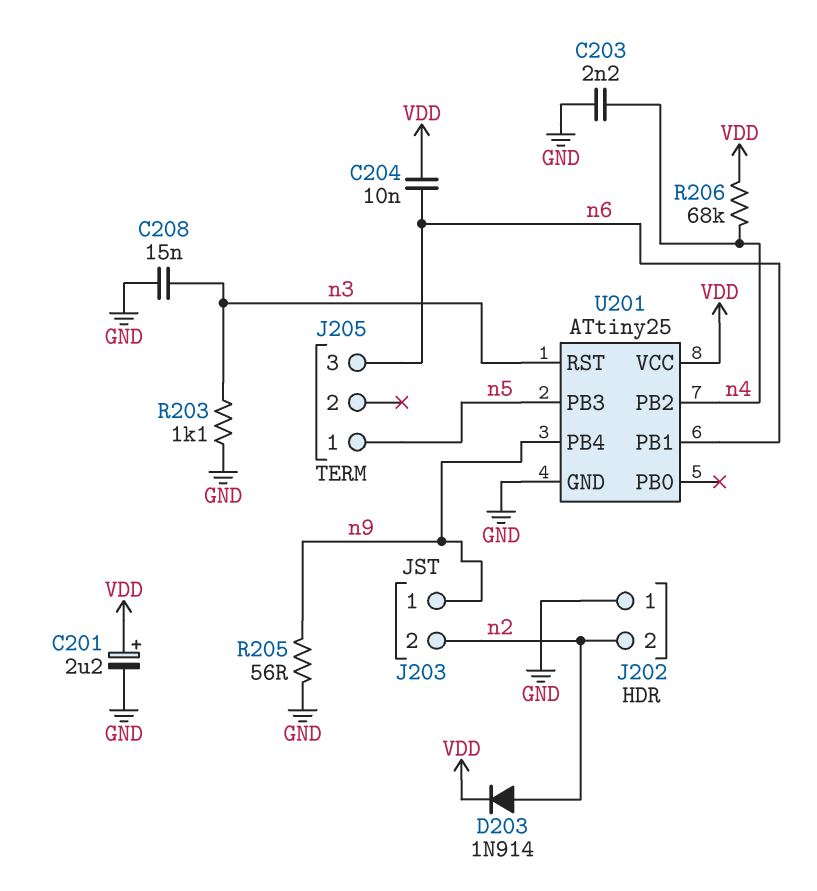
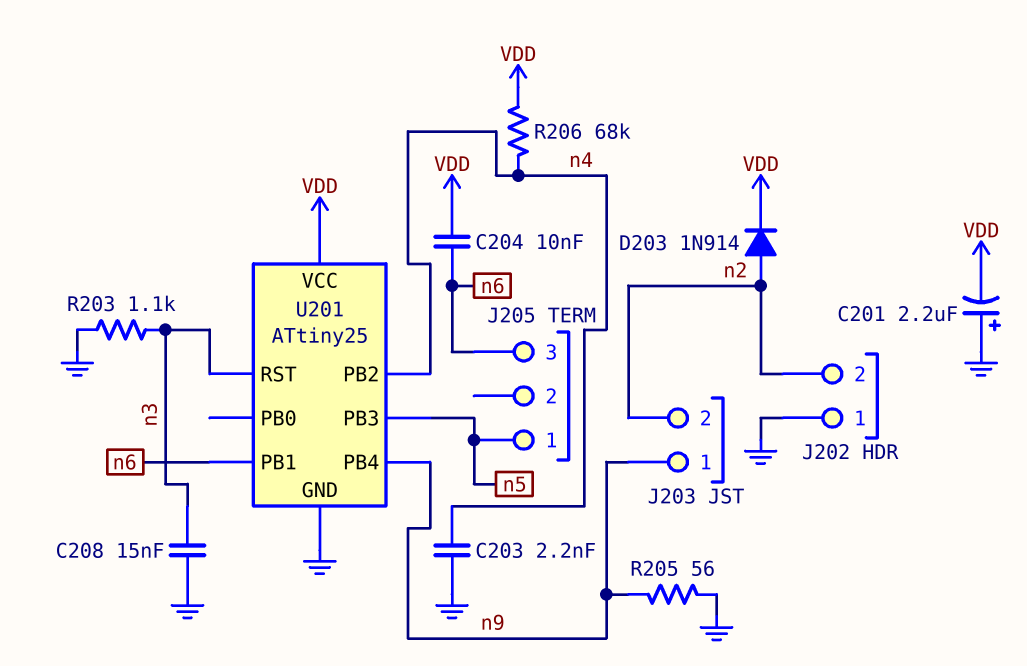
C201: 2.2uF (plus VDD, minus GND) -> 2.2uF (plus GND, minus VDD)

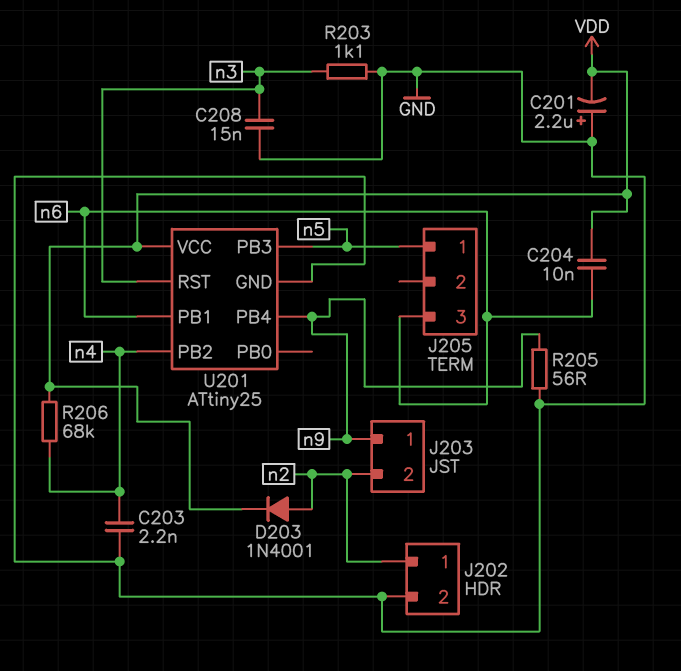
D203: diode 1N914 (A n2, K VDD) -> diode 1N4001 (A n2, K VDD)
J202 pin 1: GND -> n2
J202 pin 2: n2 -> GND

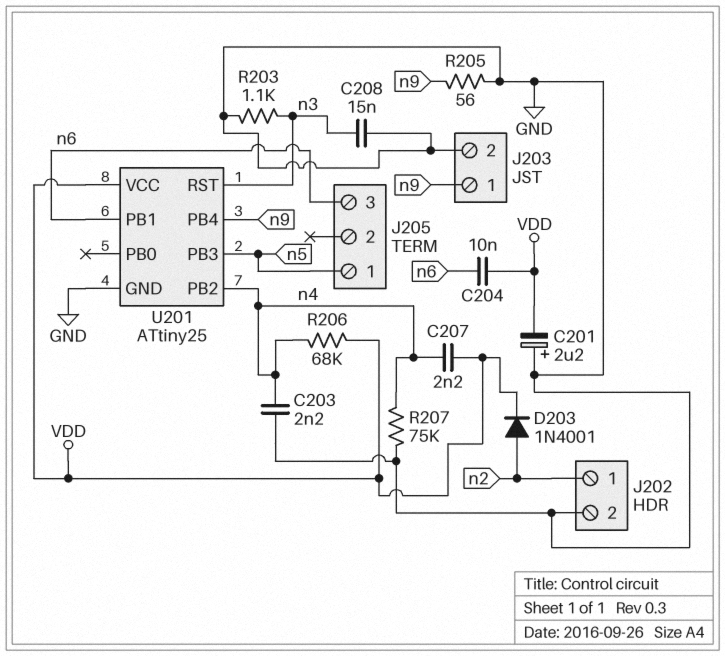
C207: none -> 2.2nF (VDD, n4)
J203 pin 2: n2 -> GND
R207: none -> 75k (GND, n4)

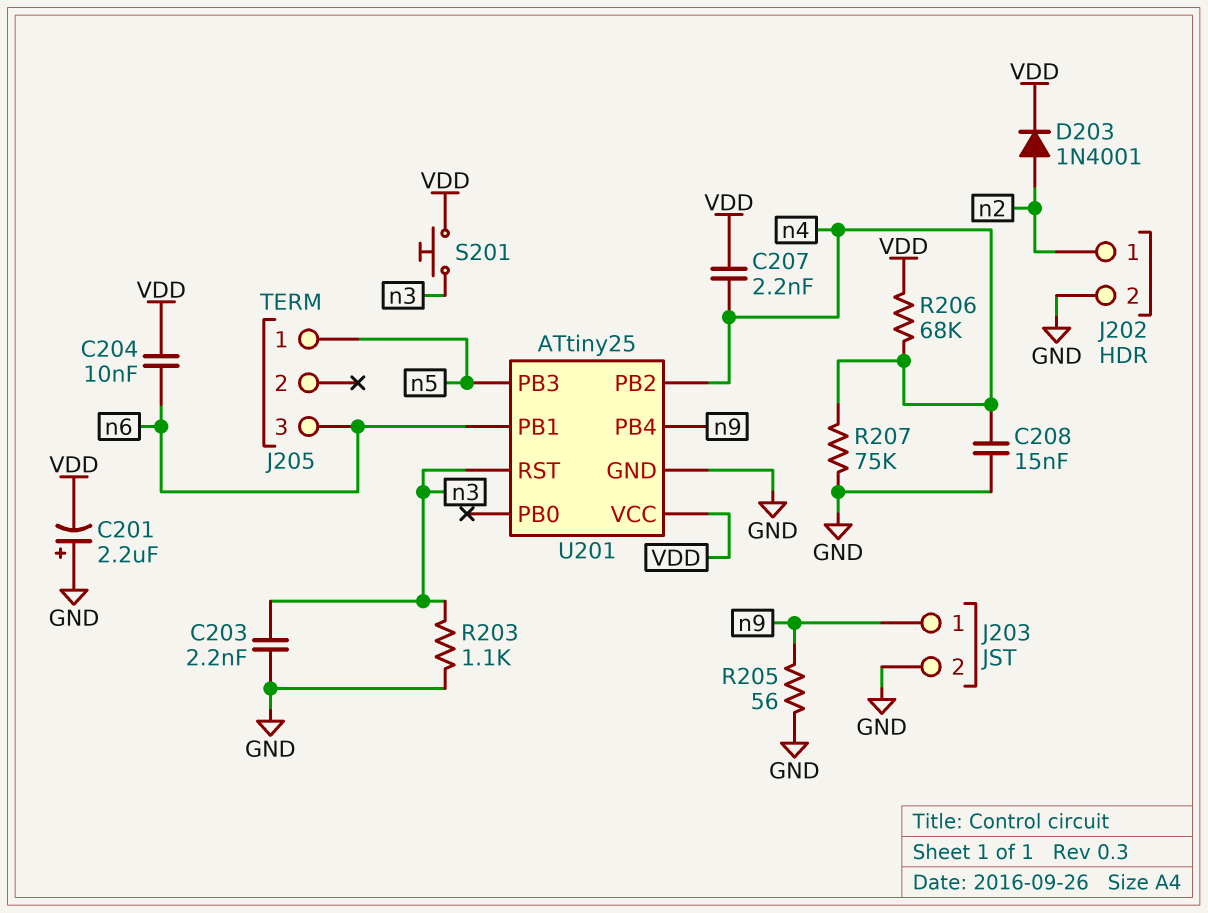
C203: 2.2nF (GND, n4) -> 2.2nF (GND, n3)
C208: 15nF (GND, n3) -> 15nF (GND, n4)
S201: none -> button (VDD, n3)

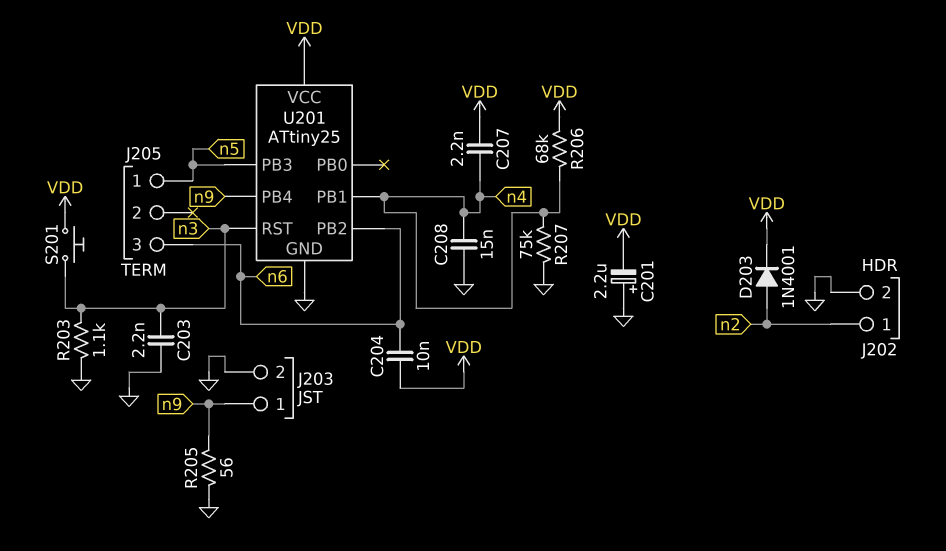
U201 pin PB1: n6 -> n4
U201 pin PB2: n4 -> n6

